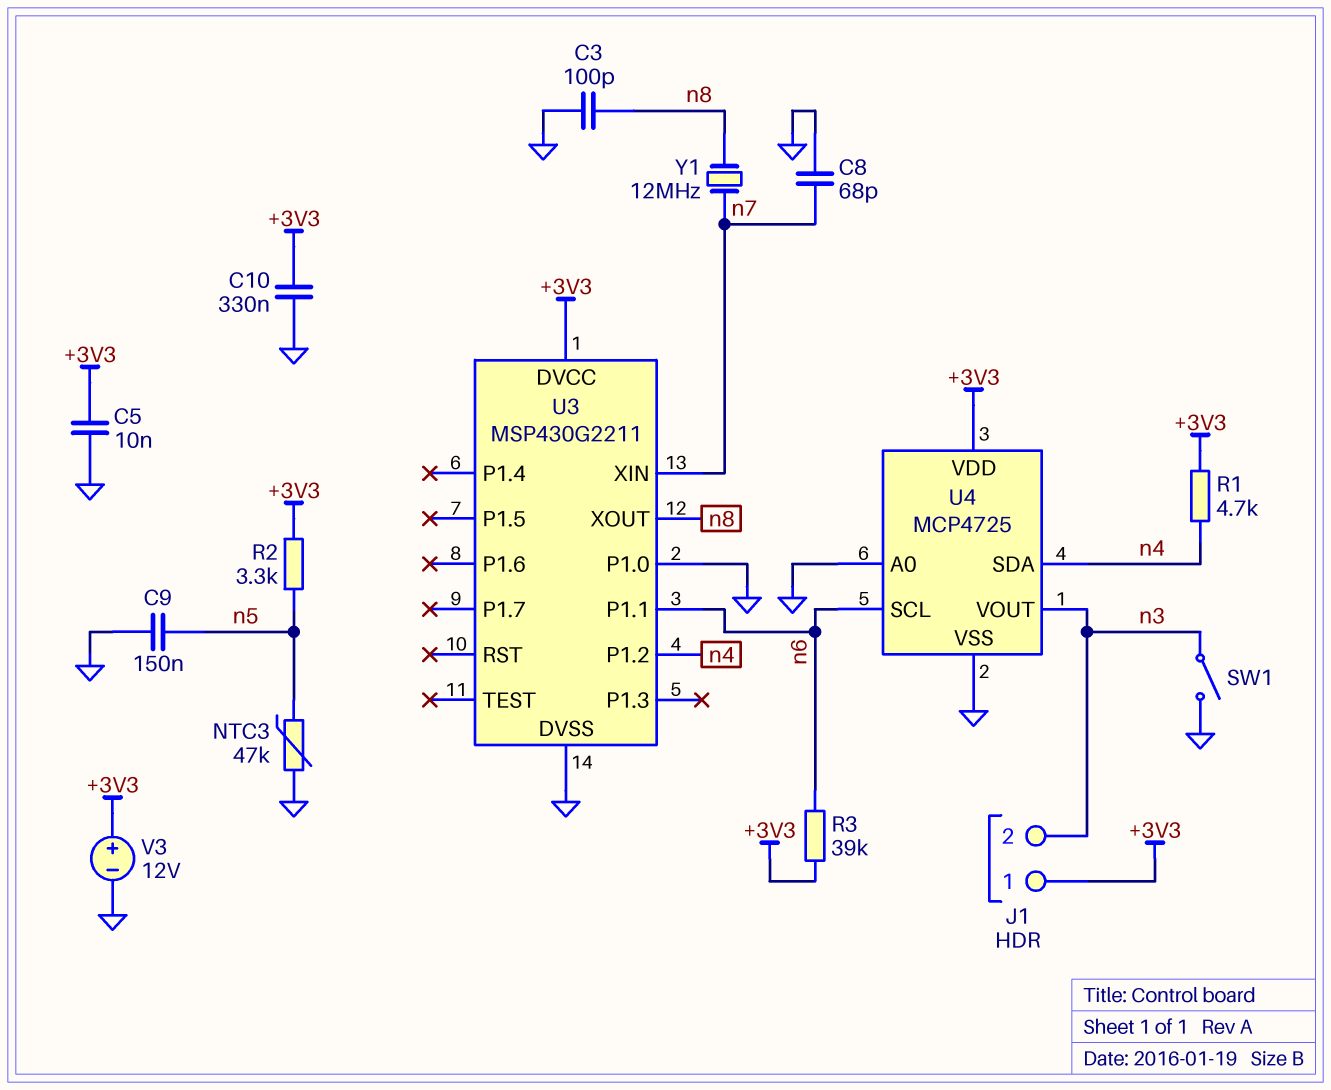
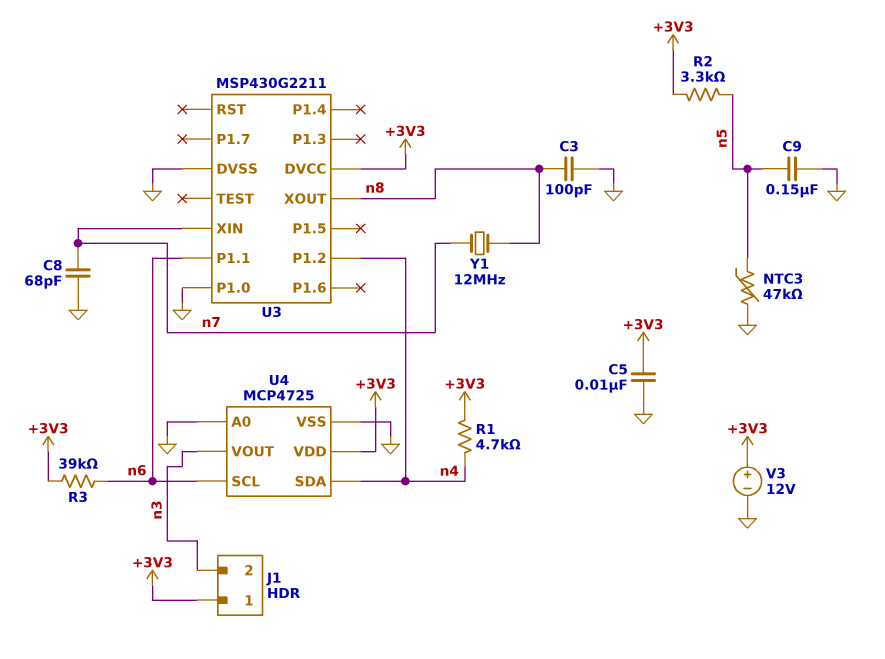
C10: 330nF (+3V3, GND) -> none
SW1: switch (GND, n3) -> none

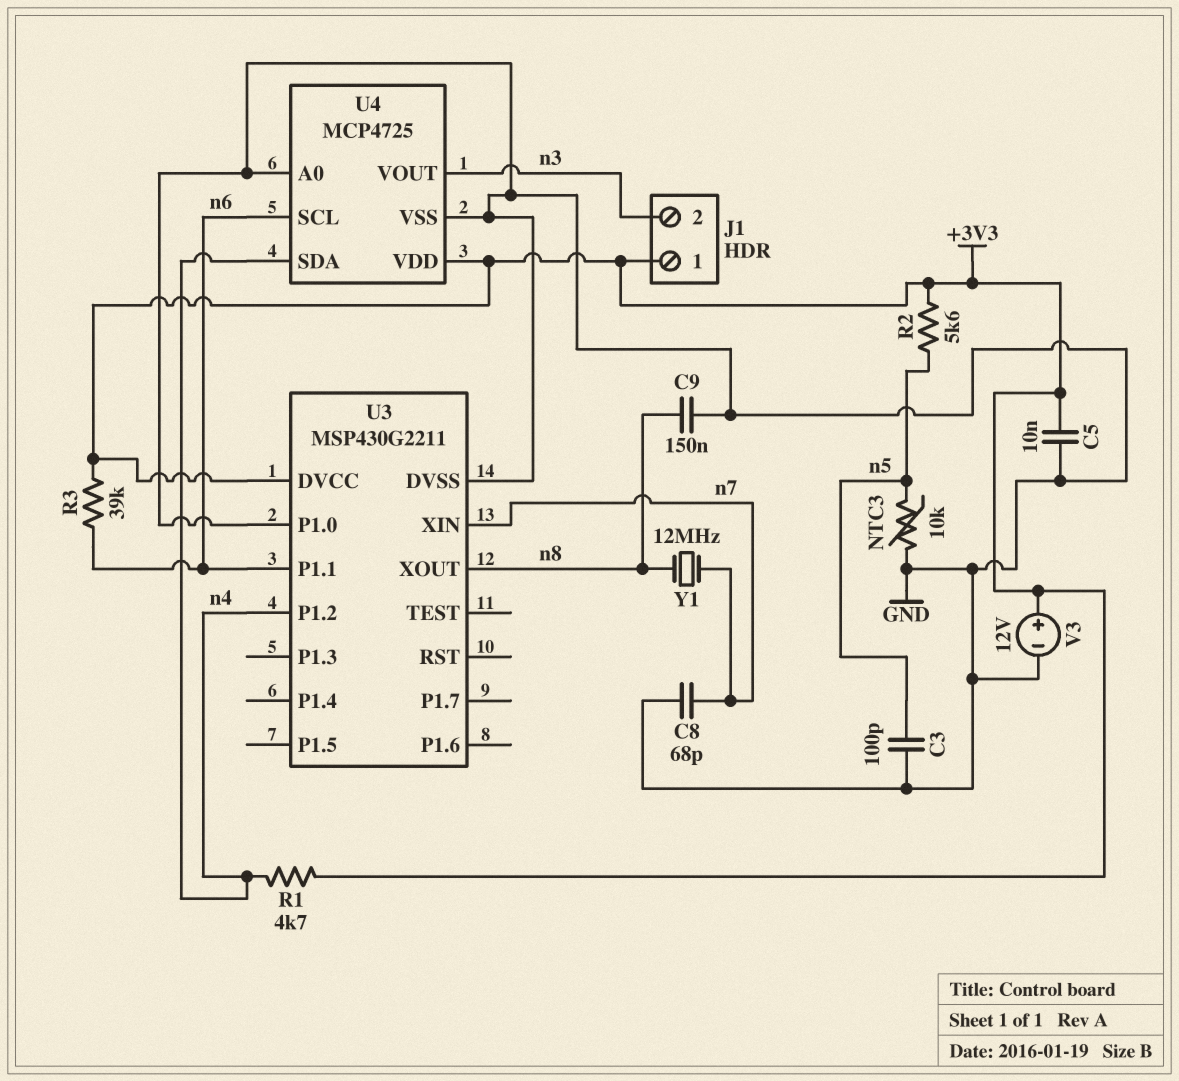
C3: 100pF (GND, n8) -> 100pF (GND, n5)
C9: 150nF (GND, n5) -> 150nF (GND, n8)
NTC3: 47k (GND, n5) -> 10k (GND, n5)
R2: 3.3k (+3V3, n5) -> 5.6k (+3V3, n5)

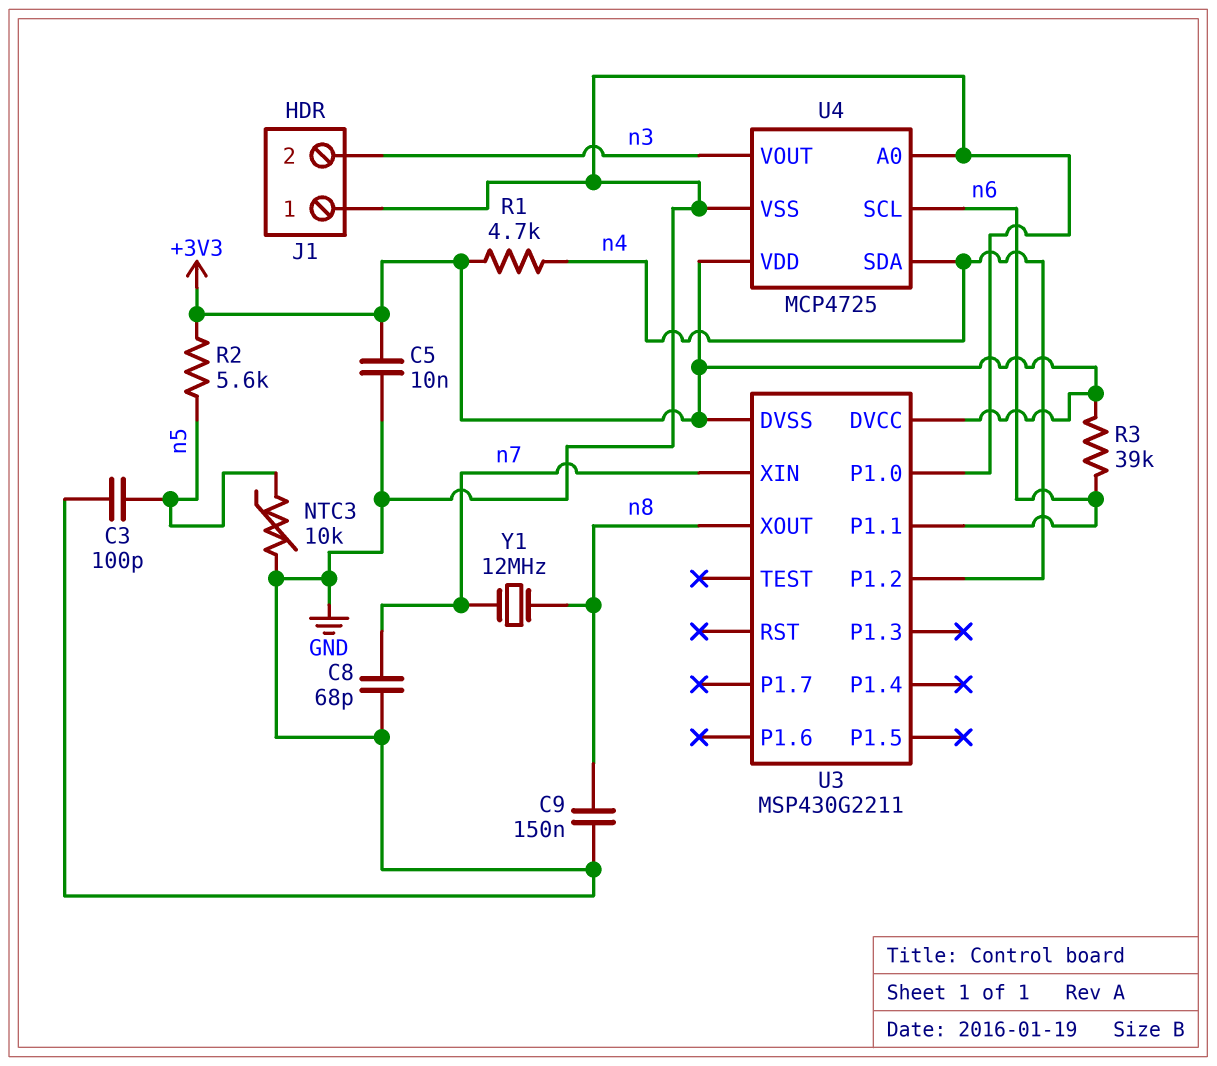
J1 pin 1: +3V3 -> GND
U3 pin DVSS: GND -> +3V3
V3: 12V (plus +3V3, minus GND) -> none

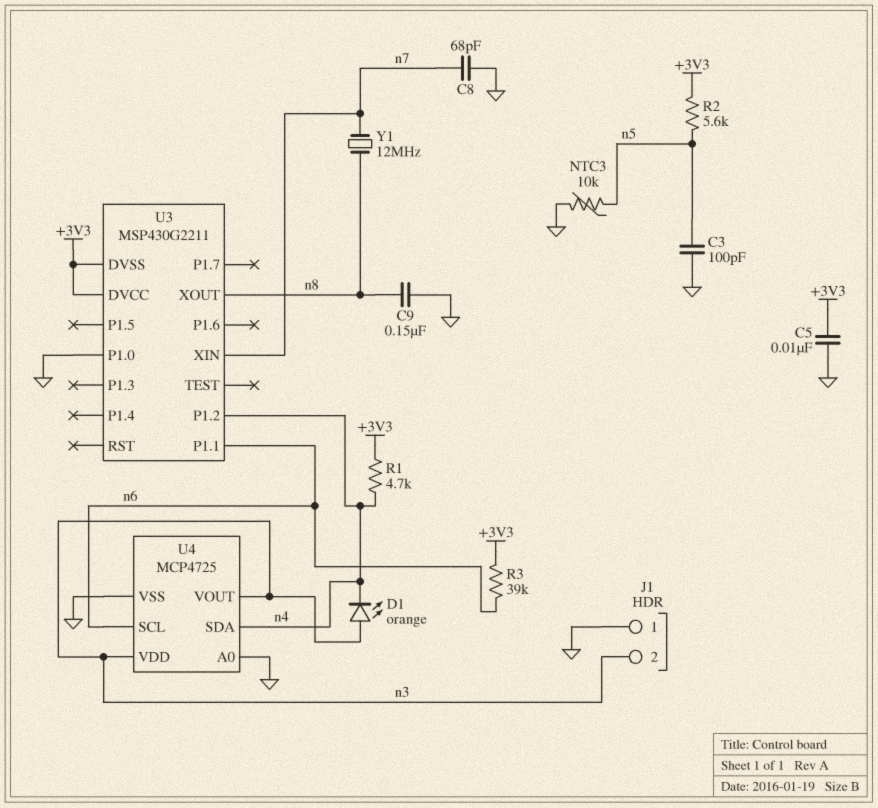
D1: none -> LED orange (A n3, K n4)
U4 pin VDD: +3V3 -> n3

